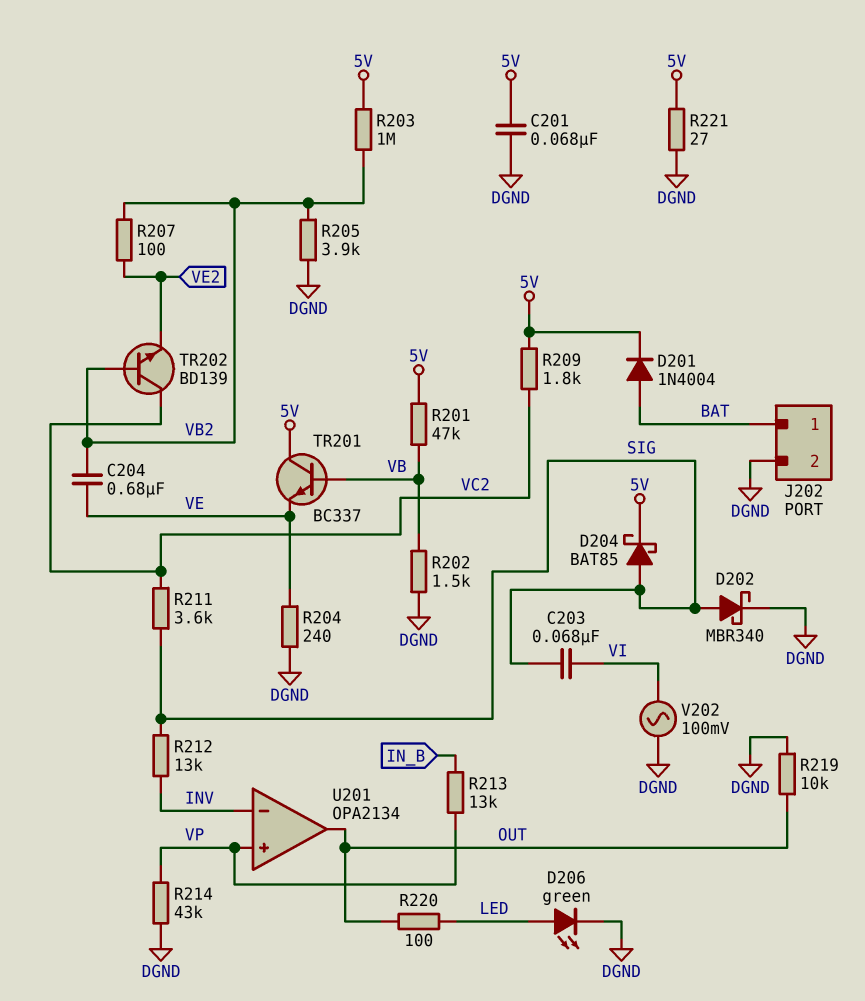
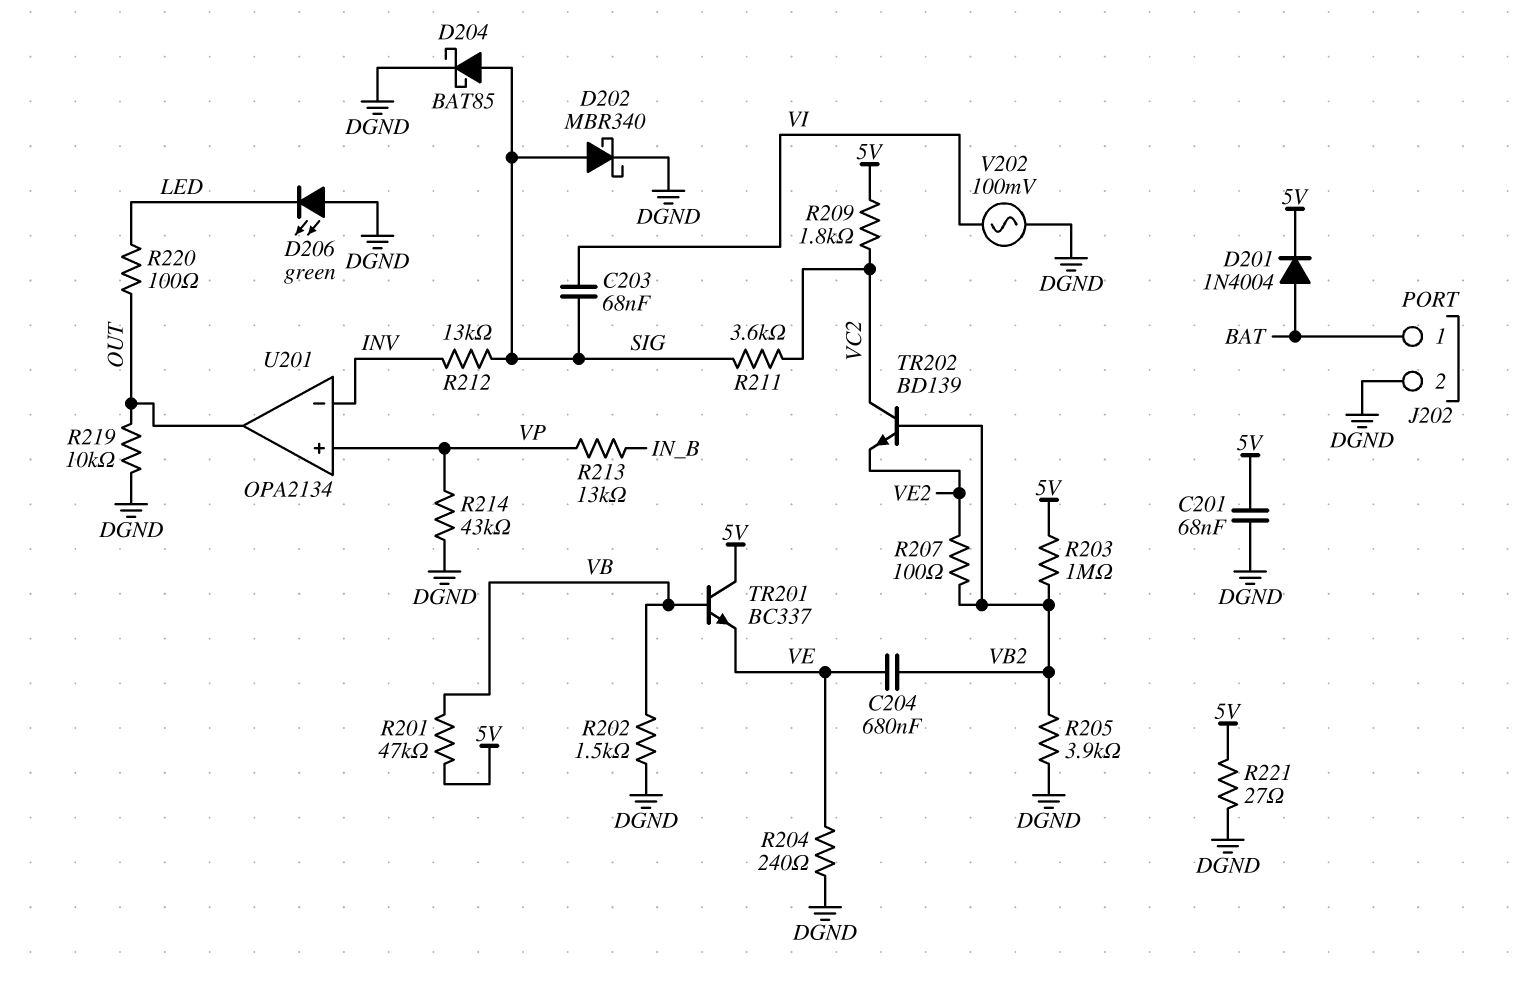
D204: schottky BAT85 (A SIG, K 5V) -> schottky BAT85 (A SIG, K DGND)
D206: LED green (A LED, K DGND) -> LED green (A DGND, K LED)

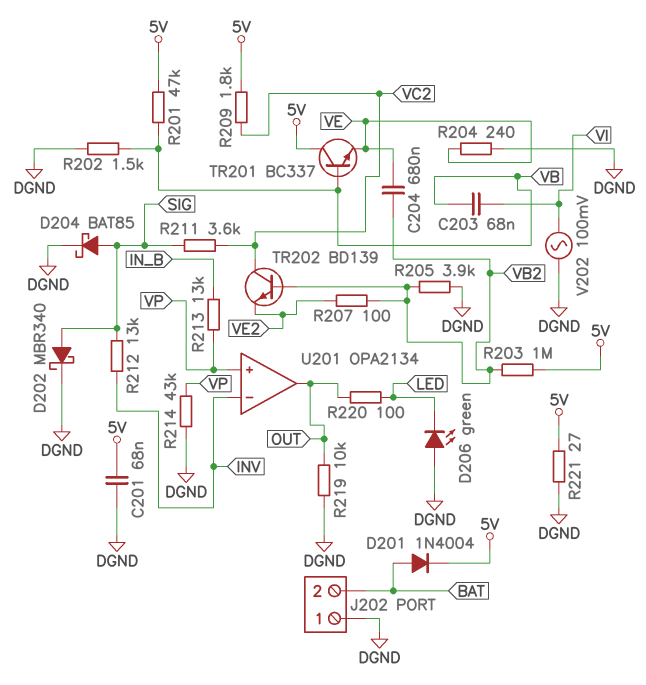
C203: 68nF (SIG, VI) -> 68nF (VB, VI)
J202 pin 1: BAT -> DGND
J202 pin 2: DGND -> BAT

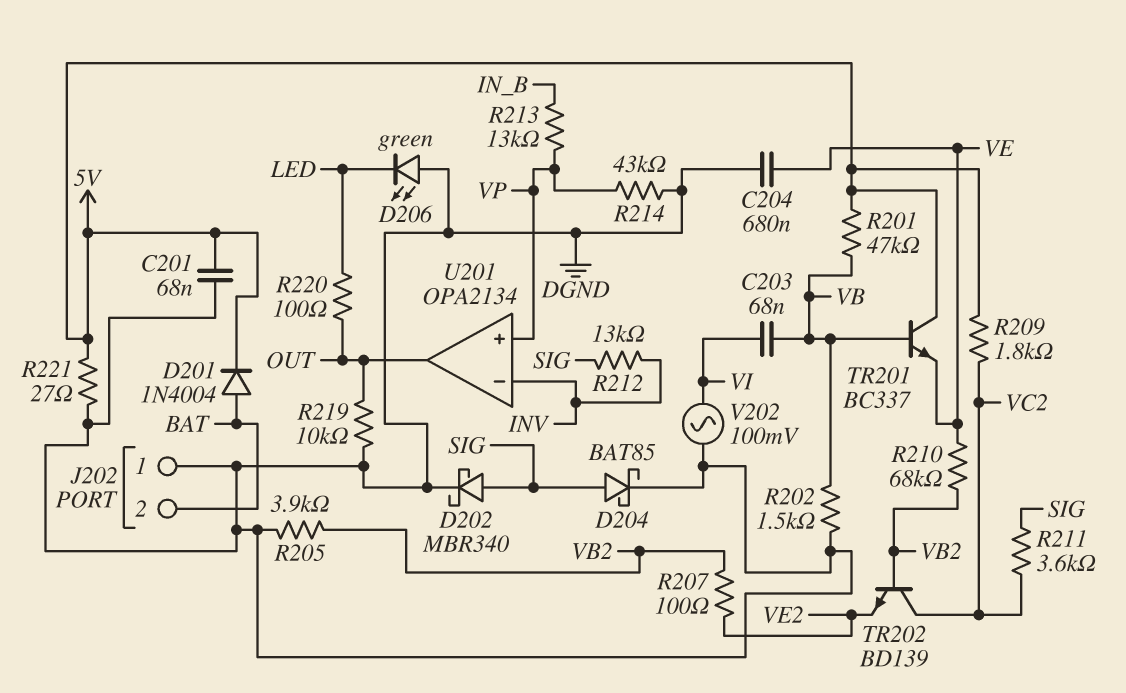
C204: 680nF (VB2, VE) -> 680nF (DGND, VE)
R203: 1M (5V, VB2) -> none
R204: 240 (DGND, VE) -> none
R210: none -> 68k (VB2, VE)

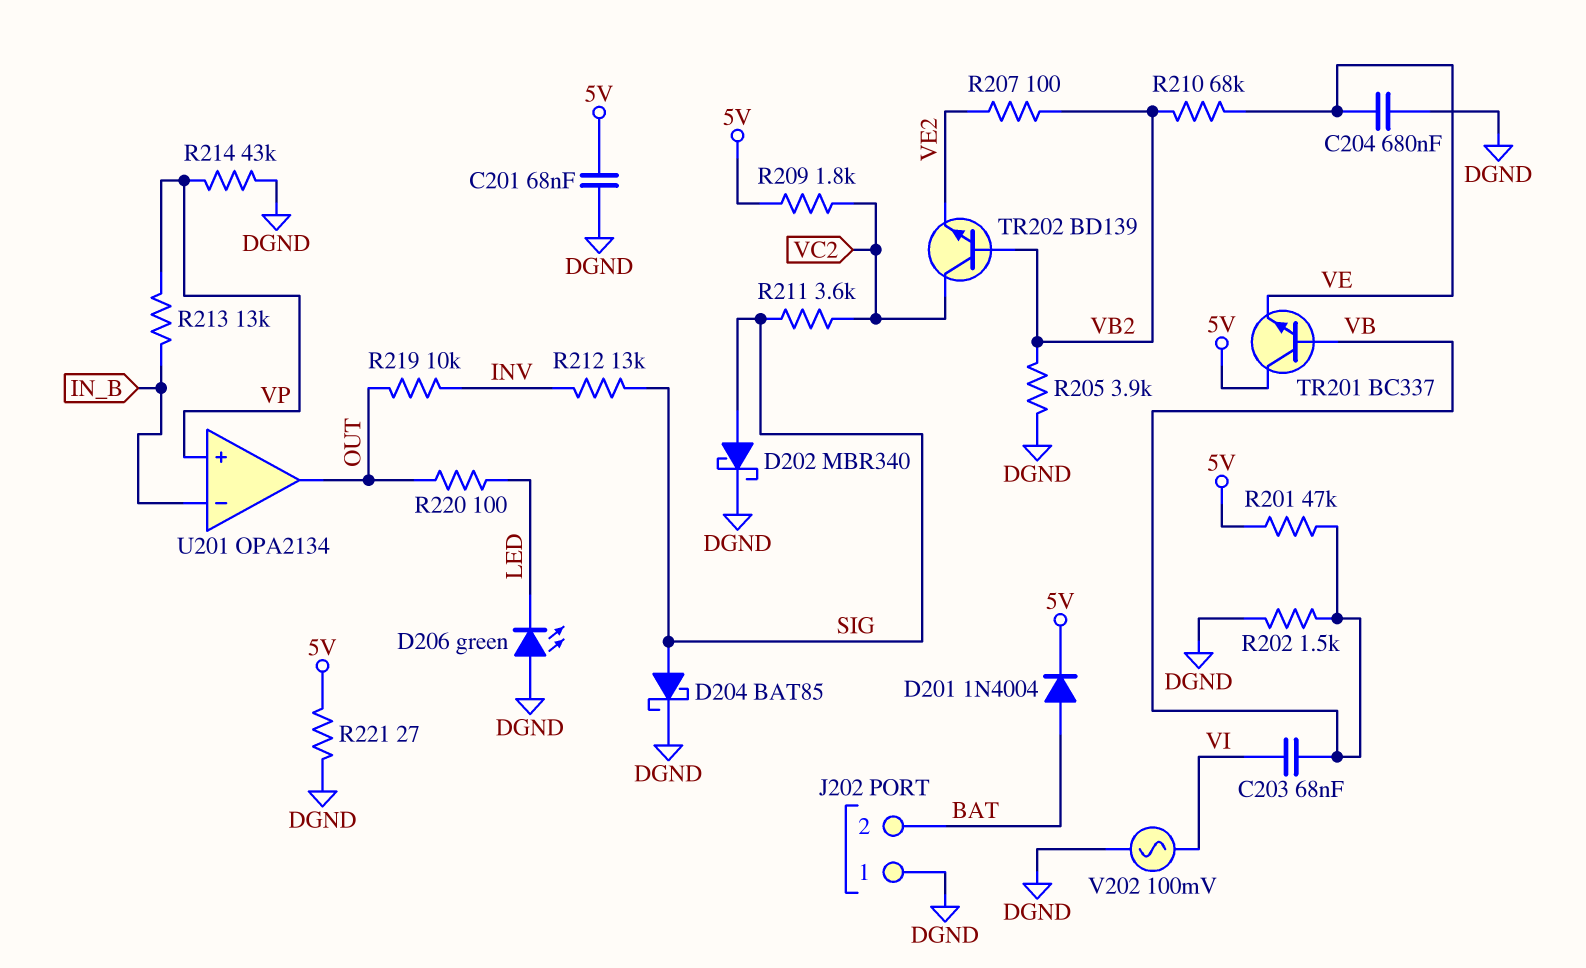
R219: 10k (DGND, OUT) -> 10k (INV, OUT)
U201 pin in-: INV -> IN_B

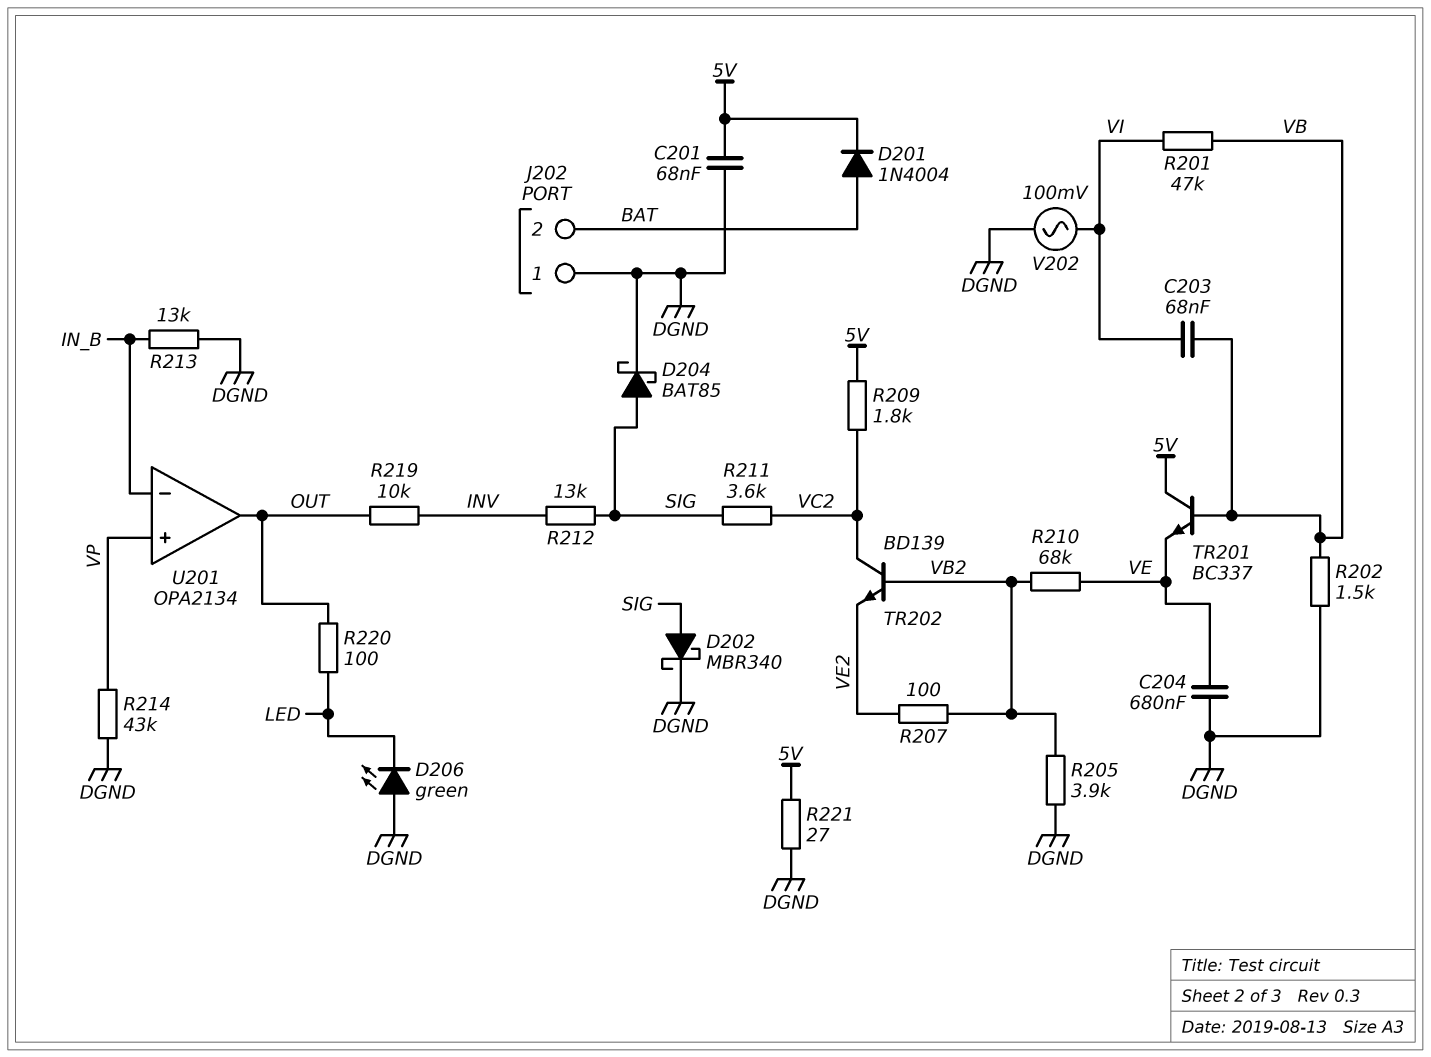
R201: 47k (5V, VB) -> 47k (VB, VI)
R213: 13k (IN_B, VP) -> 13k (DGND, IN_B)

